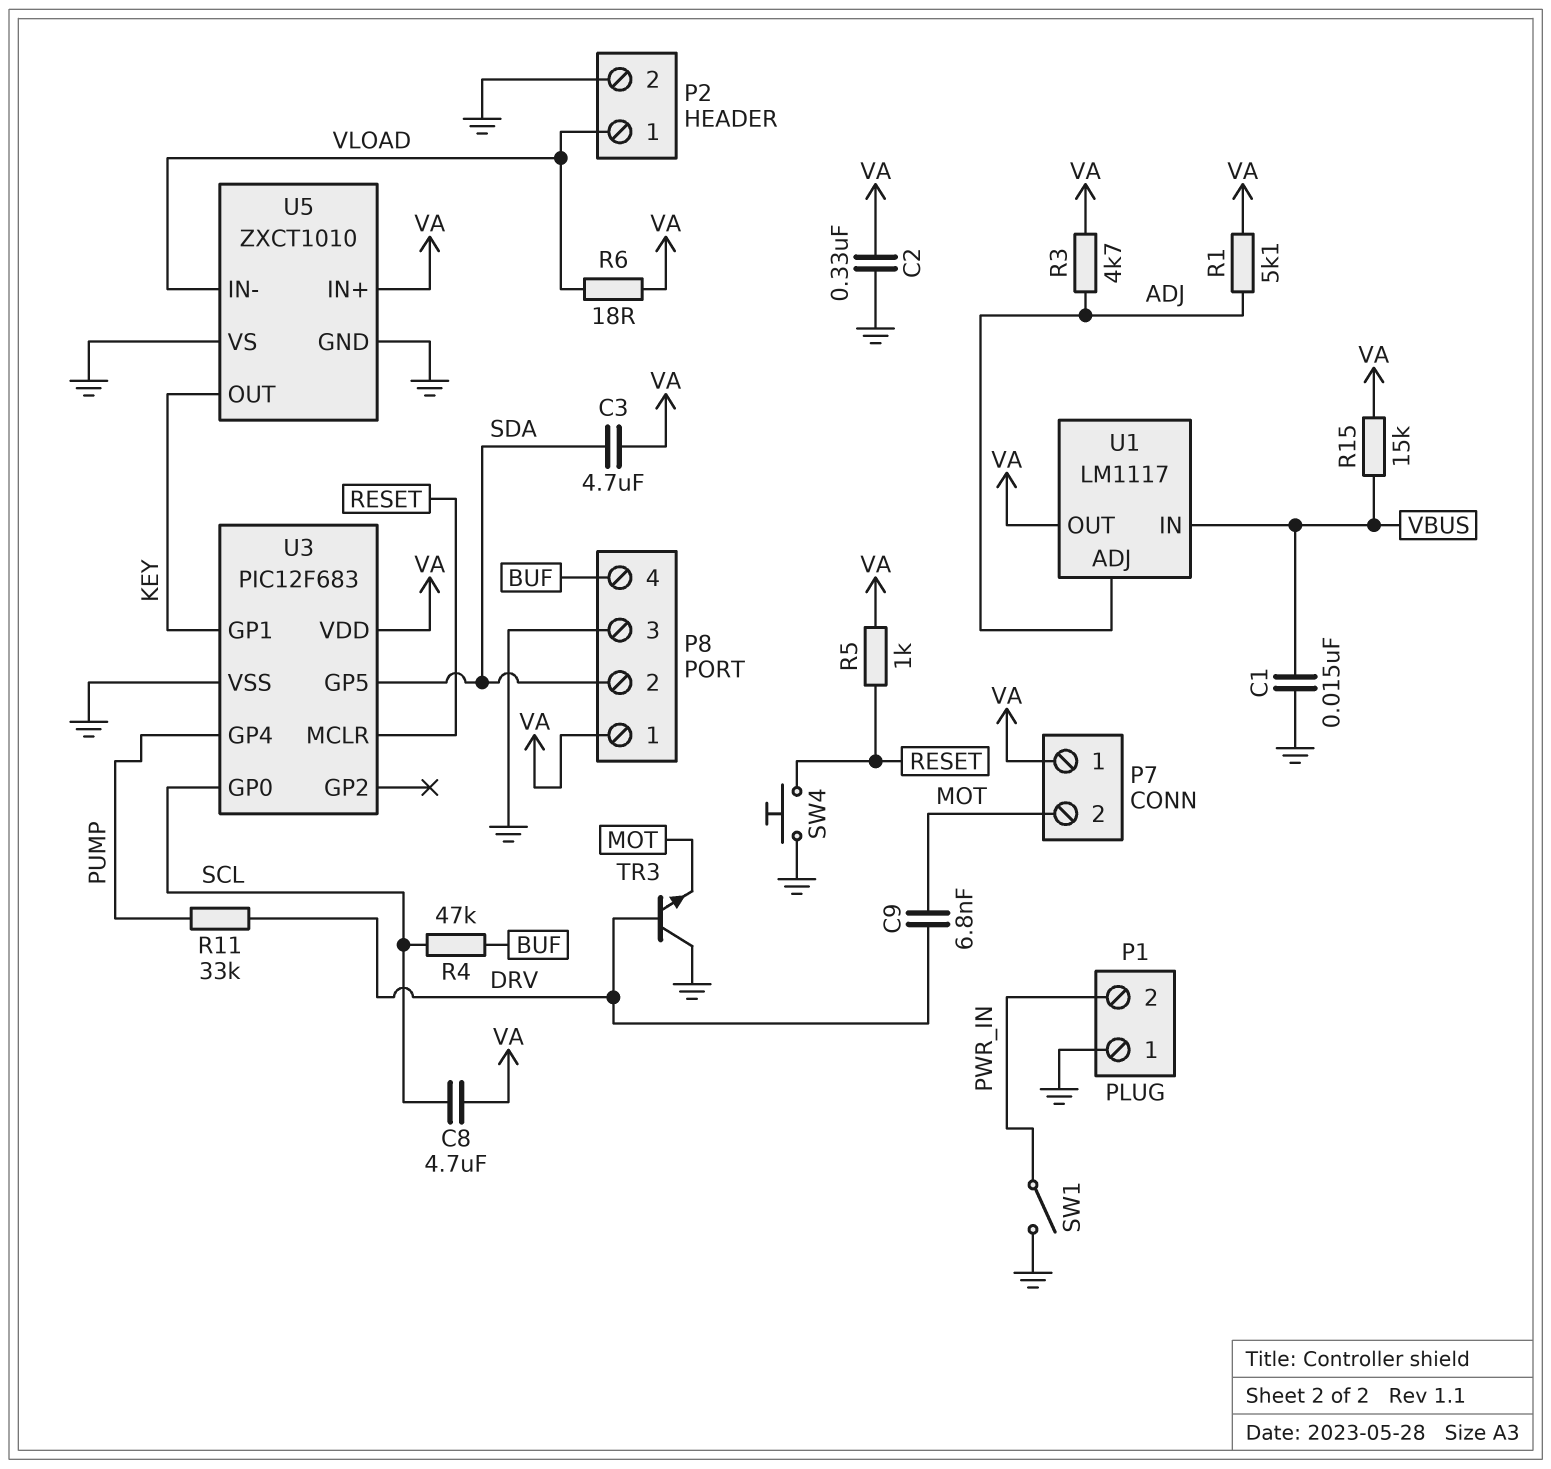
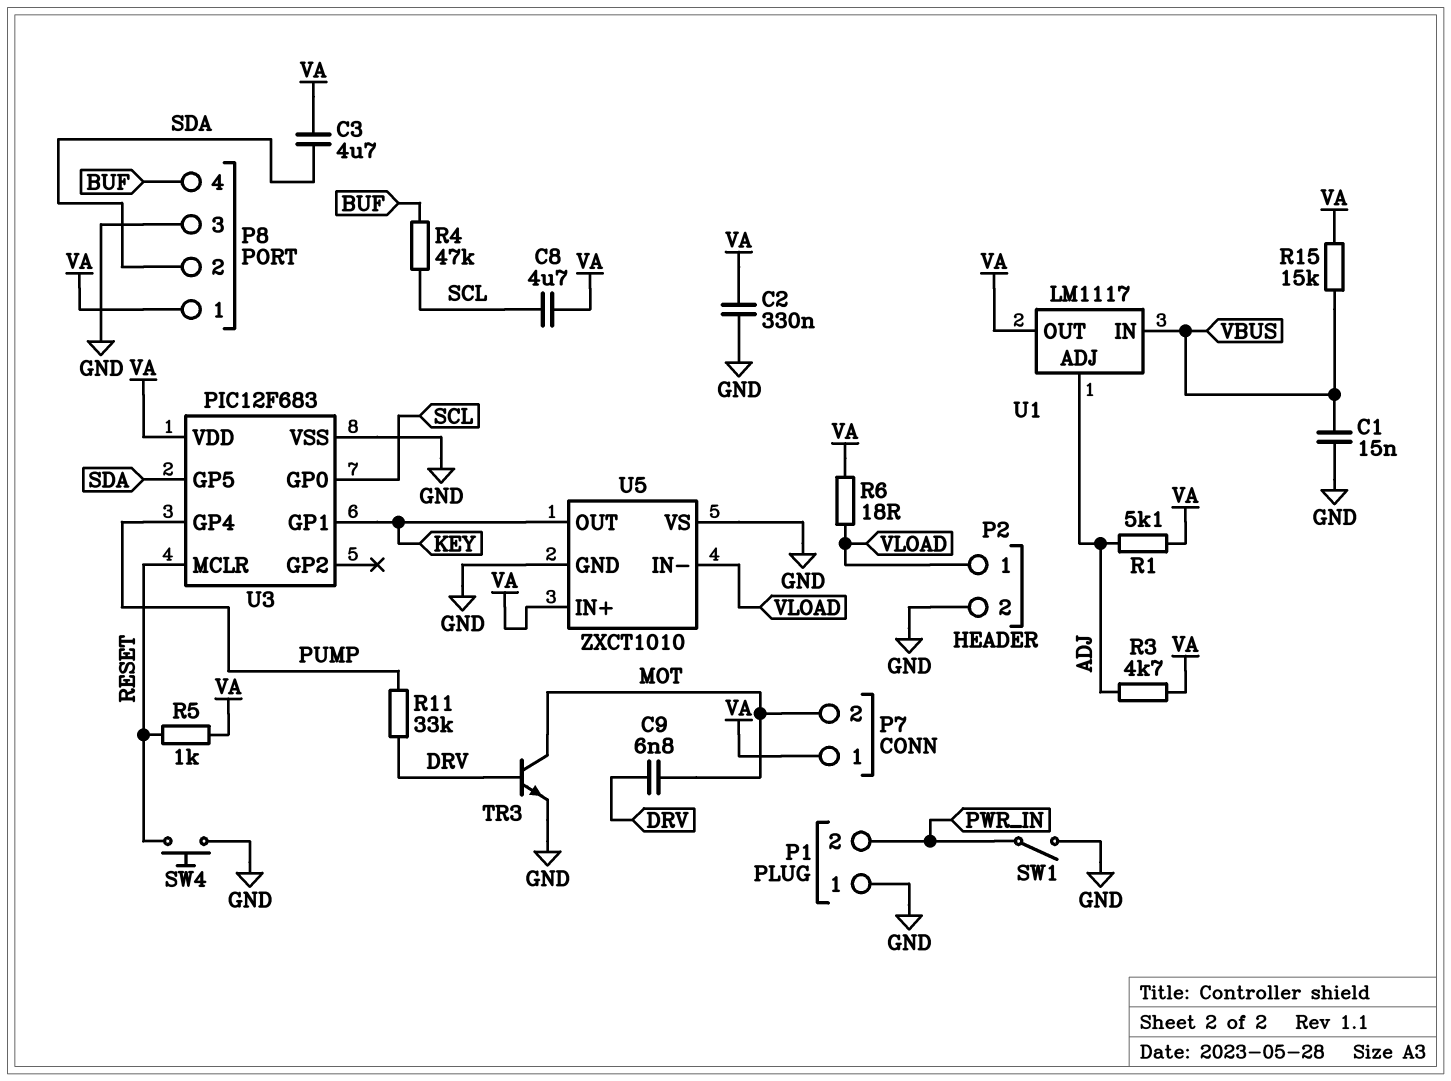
TR3: NPN (B DRV, C GND, E MOT) -> NPN (B DRV, C MOT, E GND)

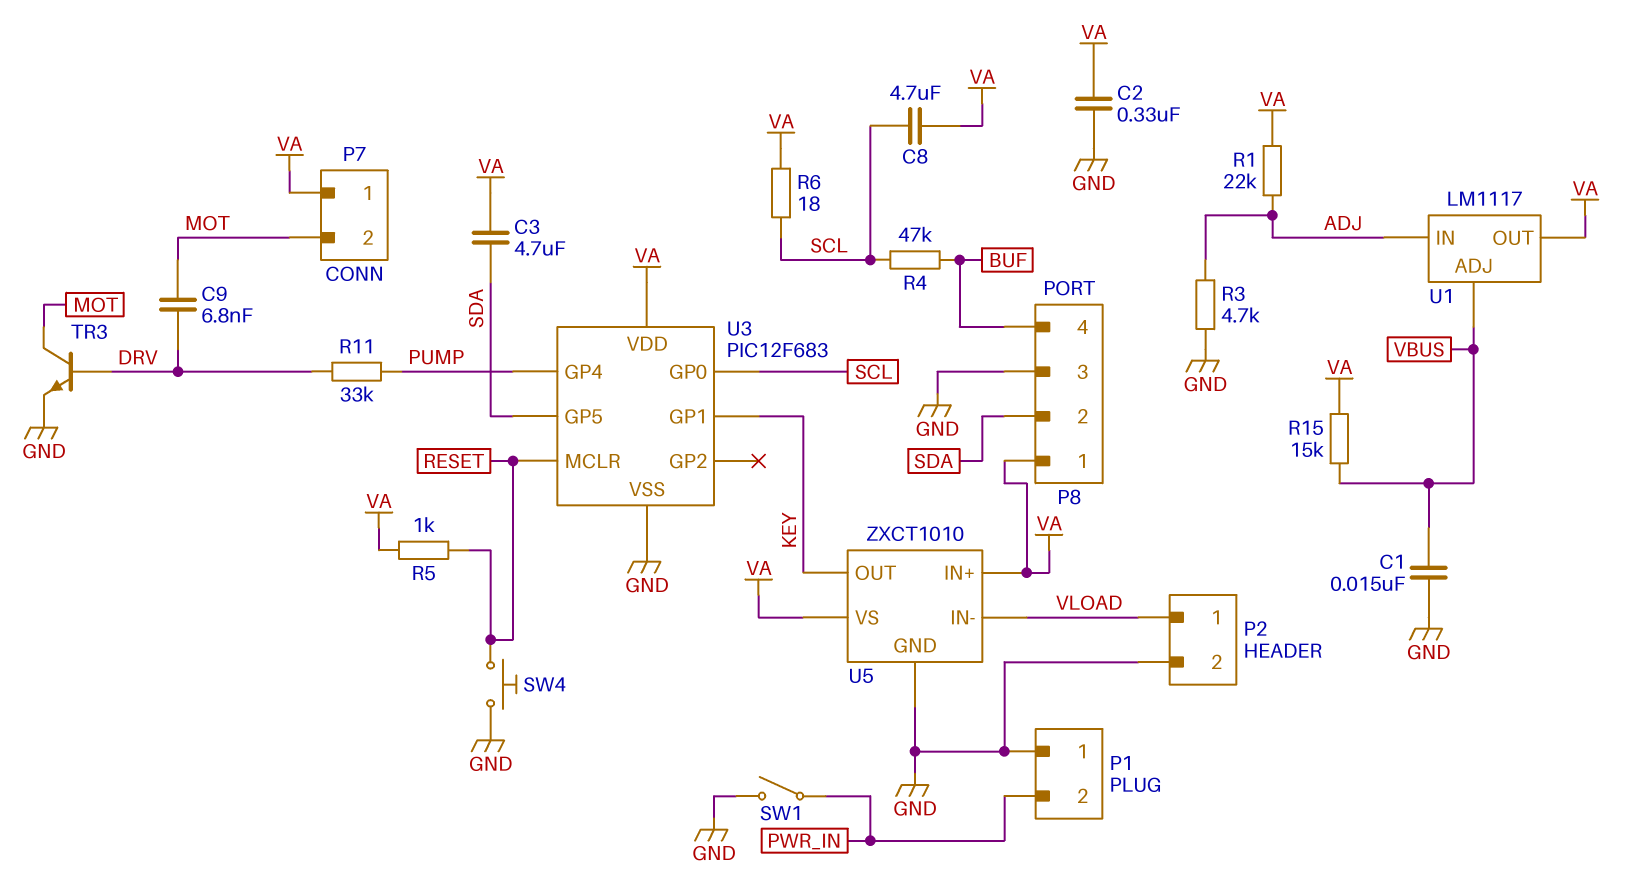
R1: 5.1k (ADJ, VA) -> 22k (ADJ, VA)
R3: 4.7k (ADJ, VA) -> 4.7k (ADJ, GND)
R6: 18 (VA, VLOAD) -> 18 (SCL, VA)
U1 pin ADJ: ADJ -> VBUS
U1 pin IN: VBUS -> ADJ
U5 pin VS: GND -> VA

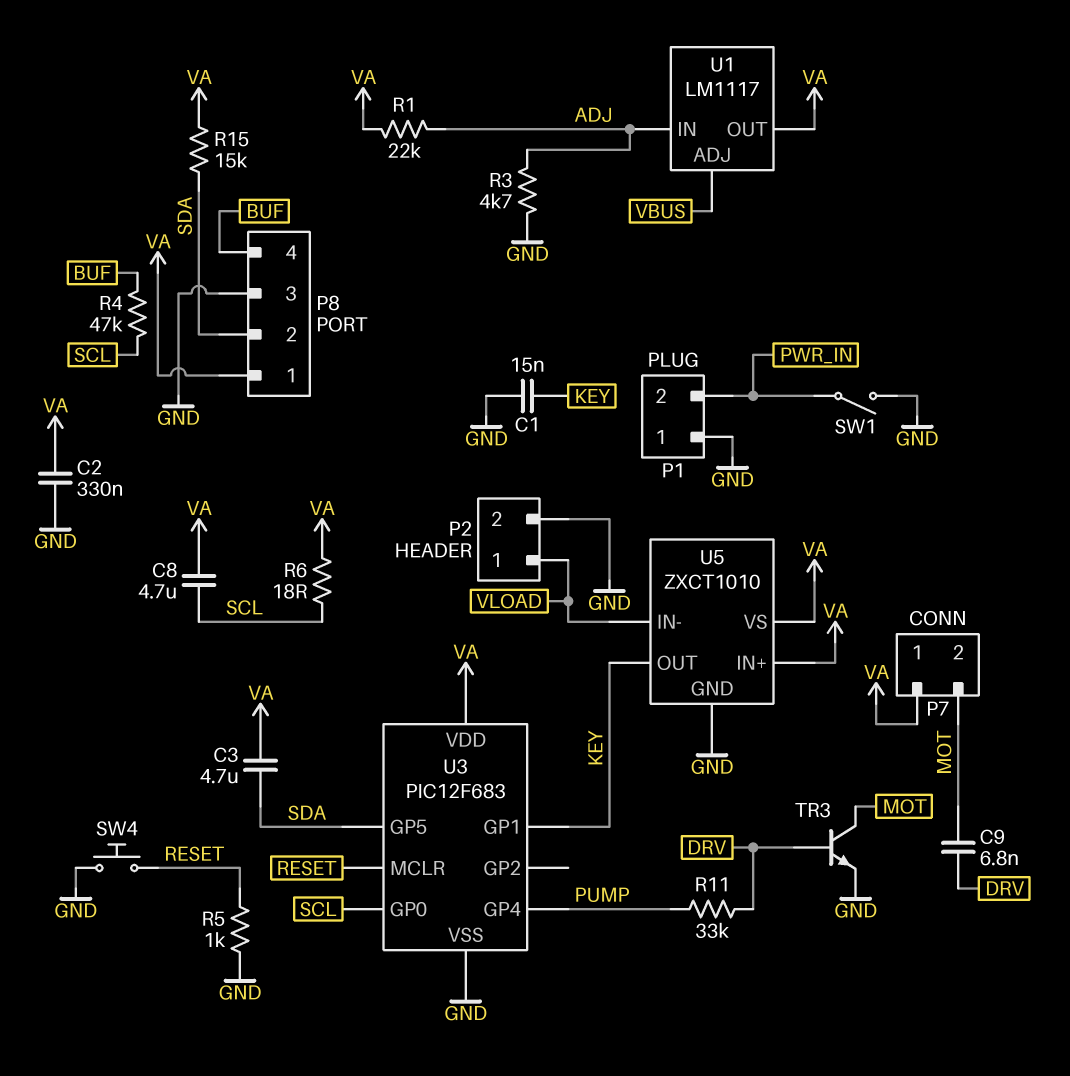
C1: 15nF (GND, VBUS) -> 15nF (GND, KEY)
R5: 1k (RESET, VA) -> 1k (GND, RESET)
R15: 15k (VA, VBUS) -> 15k (SDA, VA)

